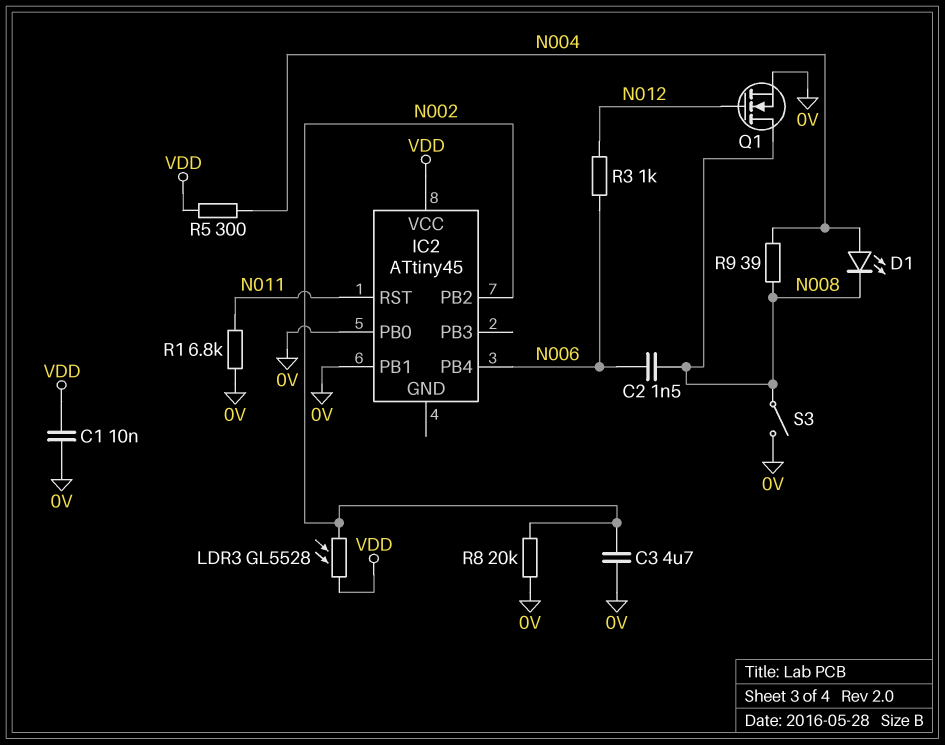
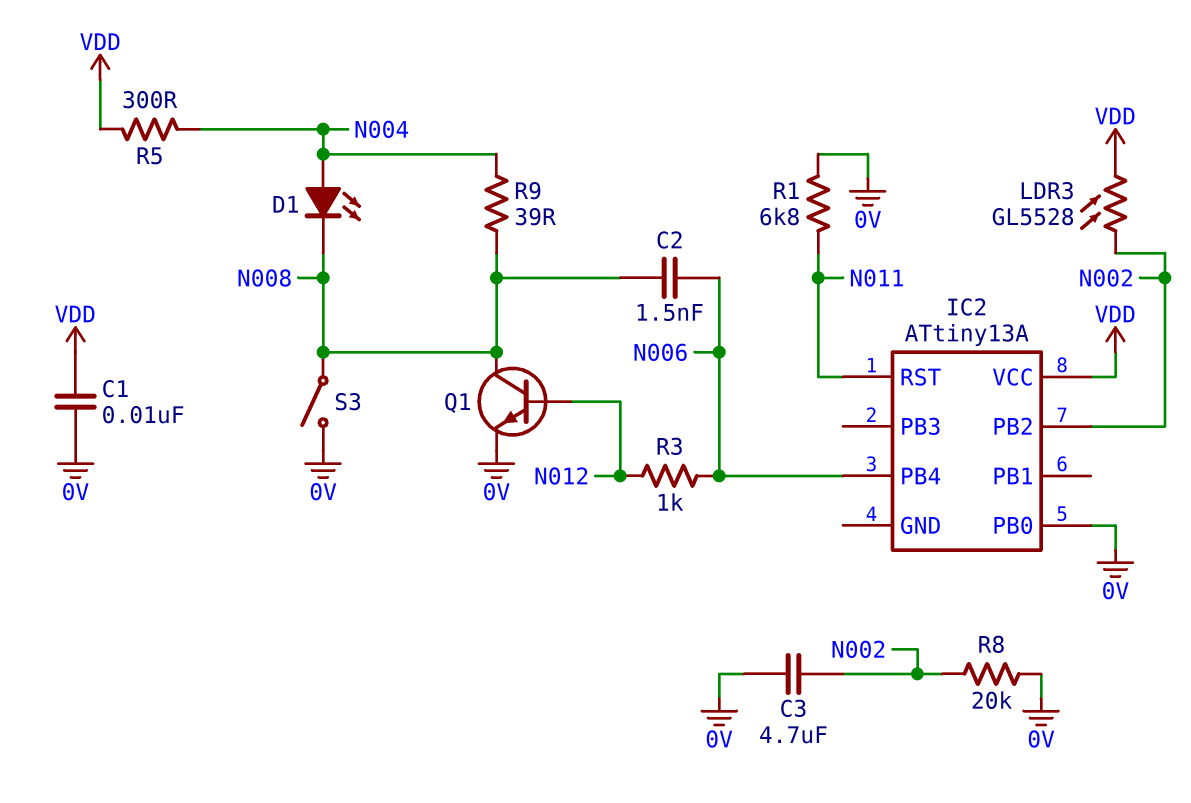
IC2: ATtiny45 -> ATtiny13A
IC2 pin PB1: 0V -> none
Q1: NMOS (G N012, D N008, S 0V) -> NPN (B N012, C N008, E 0V)

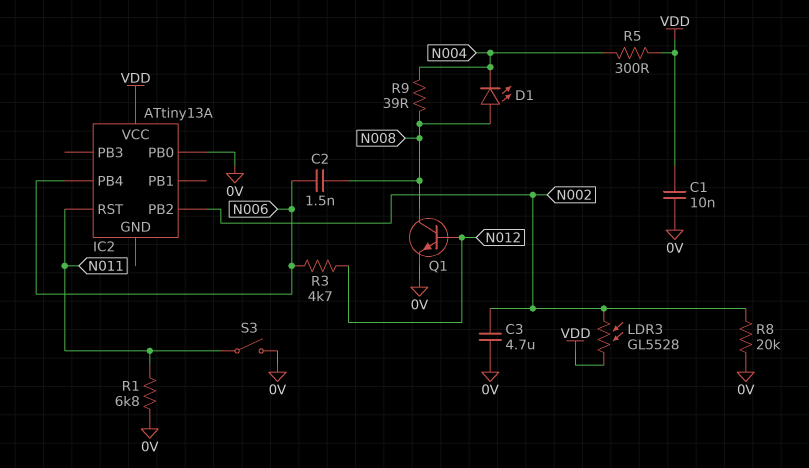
D1: LED (A N004, K N008) -> LED (A N008, K N004)
R3: 1k (N006, N012) -> 4.7k (N006, N012)
S3: switch (0V, N008) -> switch (0V, N011)

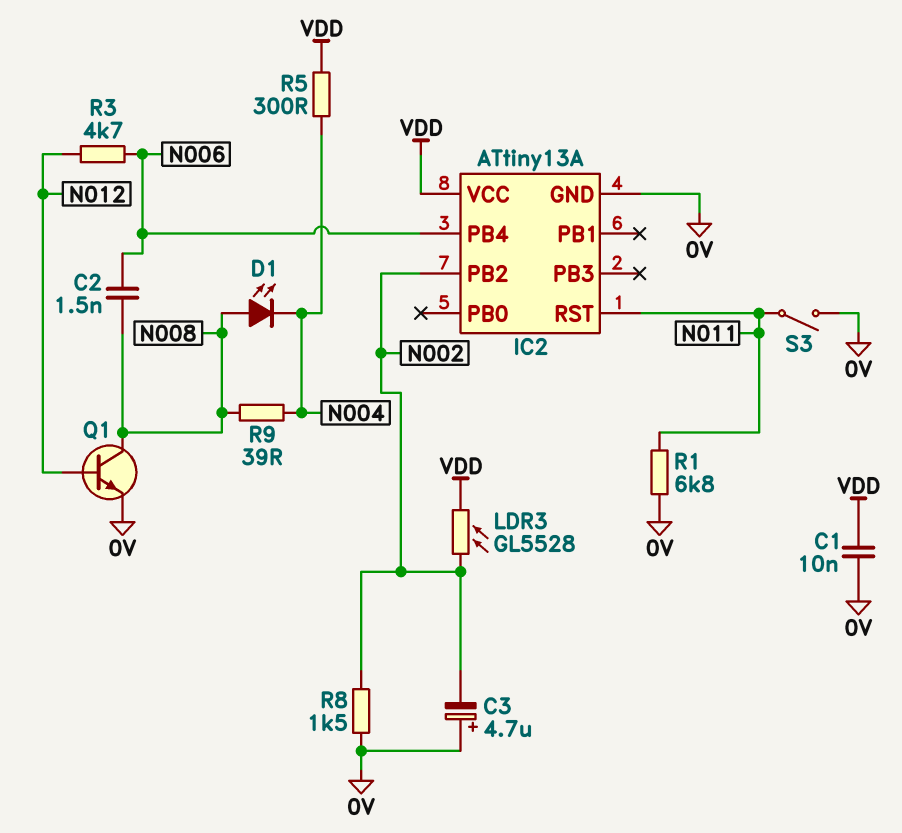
C3: 4.7uF (0V, N002) -> 4.7uF (plus 0V, minus N002)
IC2 pin GND: none -> 0V
IC2 pin PB0: 0V -> none
R8: 20k (0V, N002) -> 1.5k (0V, N002)

